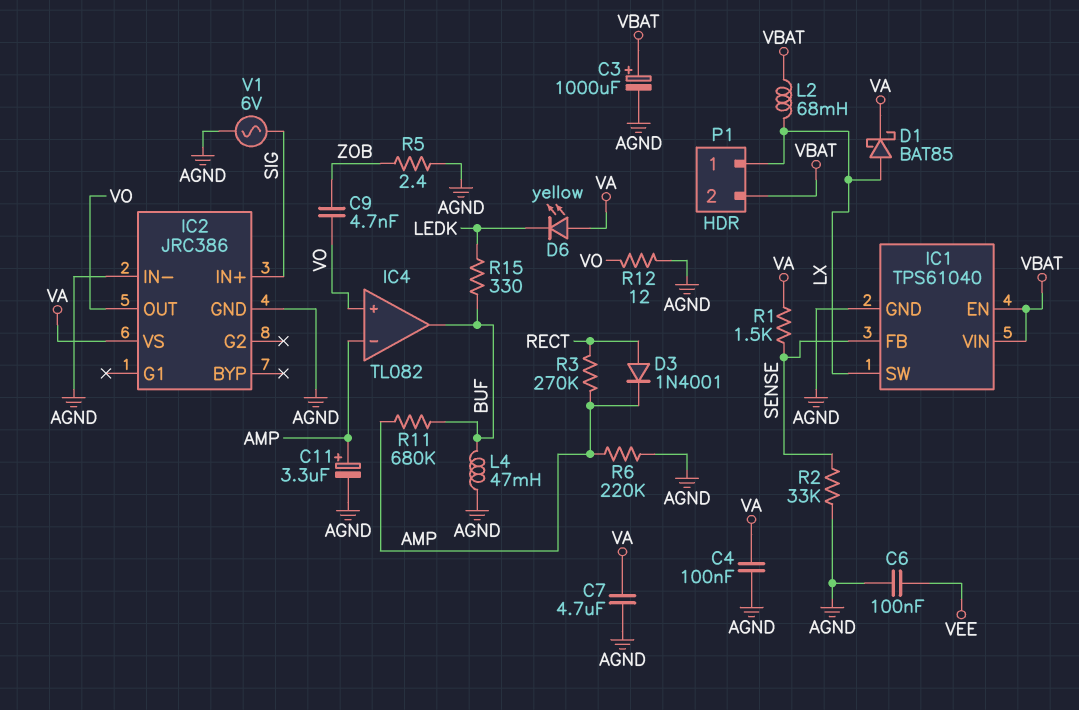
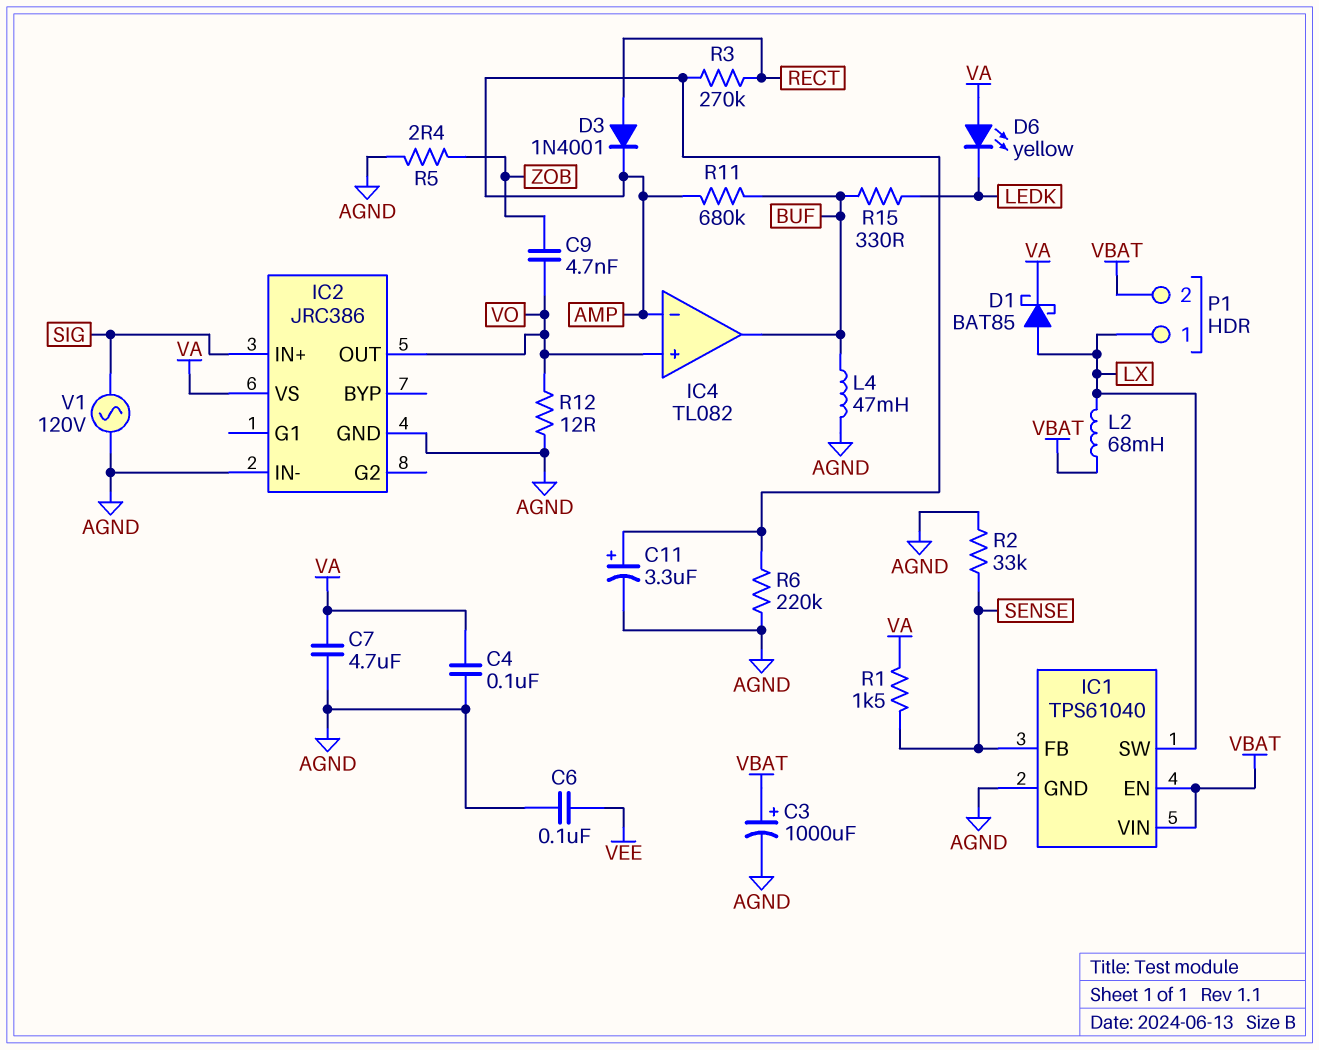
V1: AC 6V (AGND, SIG) -> AC 120V (AGND, SIG)

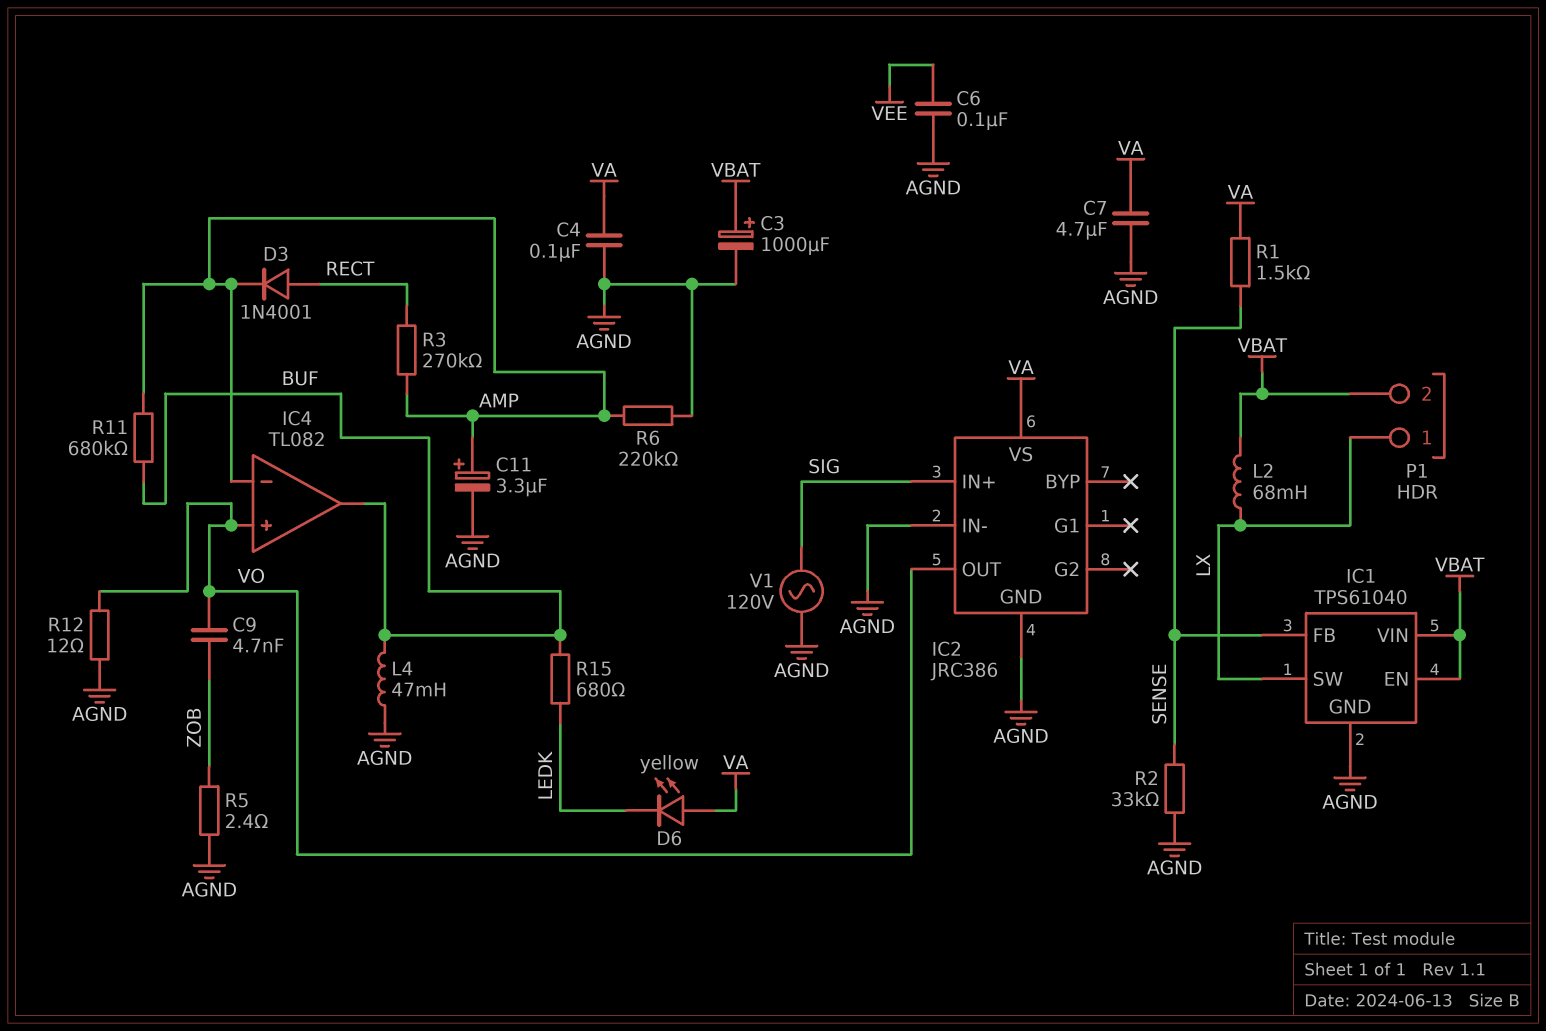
D1: schottky BAT85 (A LX, K VA) -> none
R15: 330 (BUF, LEDK) -> 680 (BUF, LEDK)

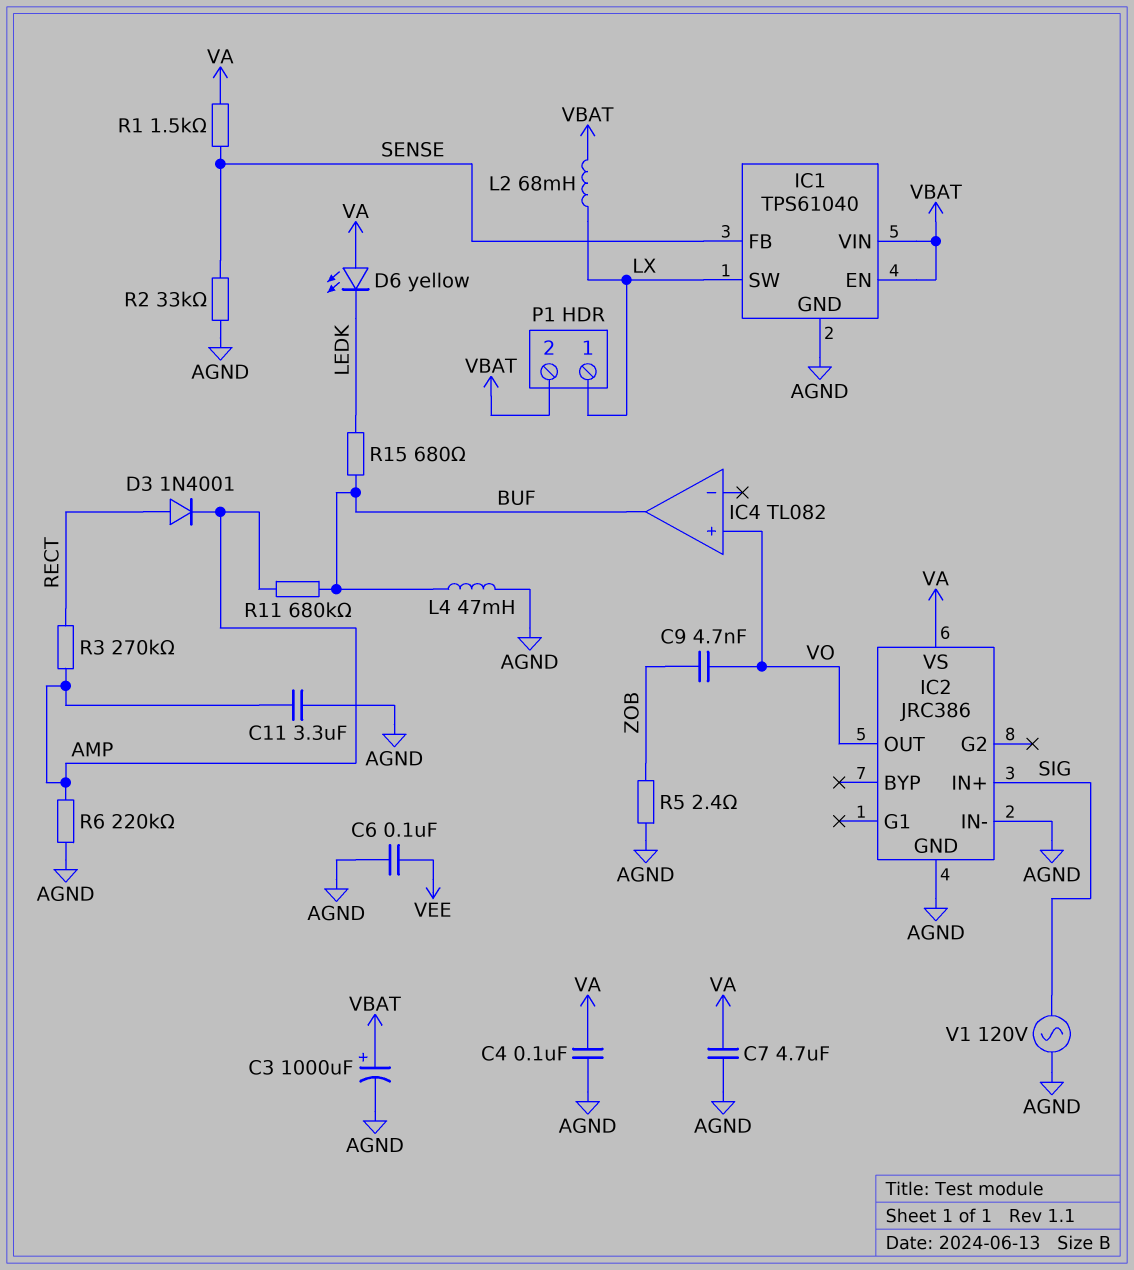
C11: 3.3uF (plus AMP, minus AGND) -> 3.3uF (AGND, AMP)
IC4 pin in-: AMP -> none
R12: 12 (AGND, VO) -> none

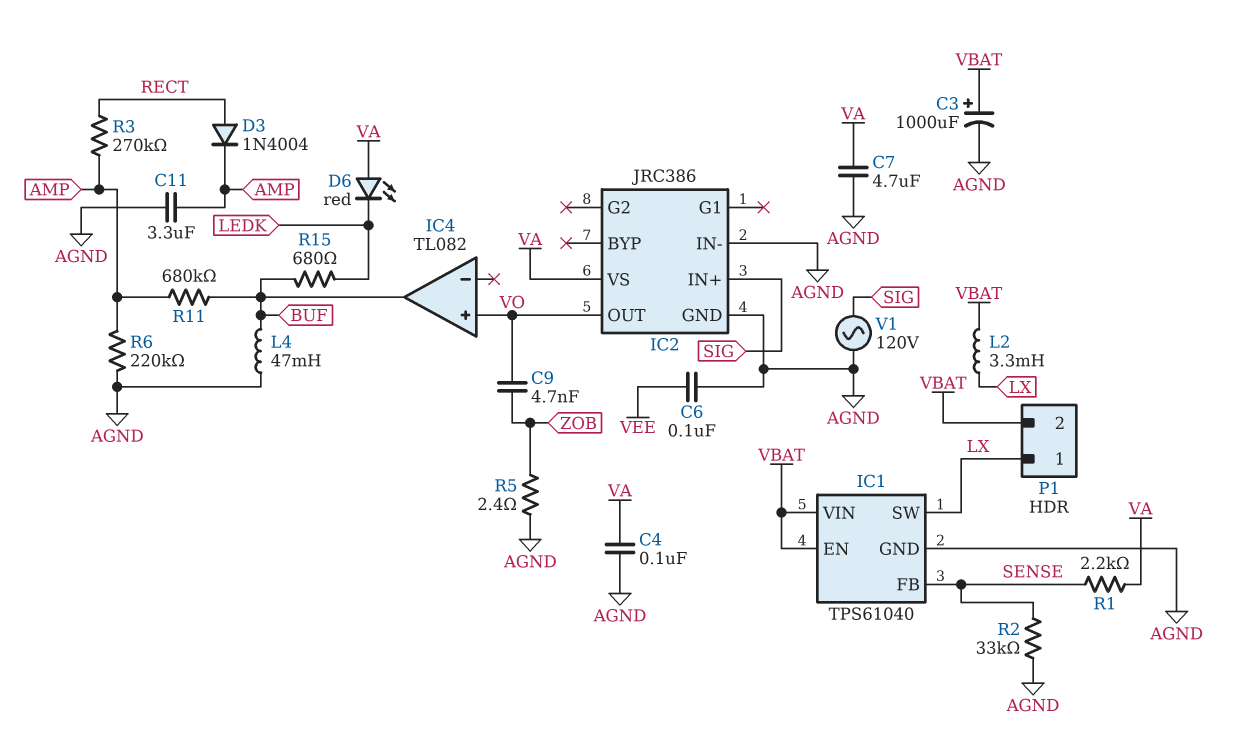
D3: diode 1N4001 (A RECT, K AMP) -> diode 1N4004 (A RECT, K AMP)
D6: LED yellow (A VA, K LEDK) -> LED red (A VA, K LEDK)
L2: 68mH (LX, VBAT) -> 3.3mH (LX, VBAT)
R1: 1.5k (SENSE, VA) -> 2.2k (SENSE, VA)

